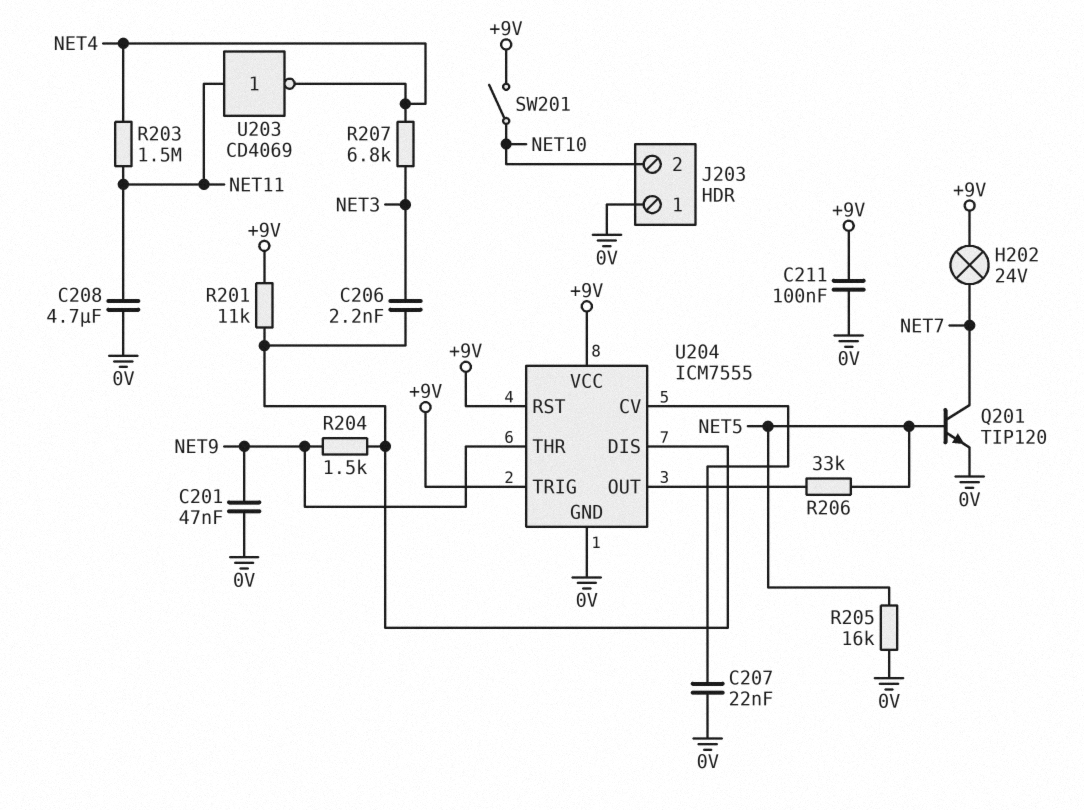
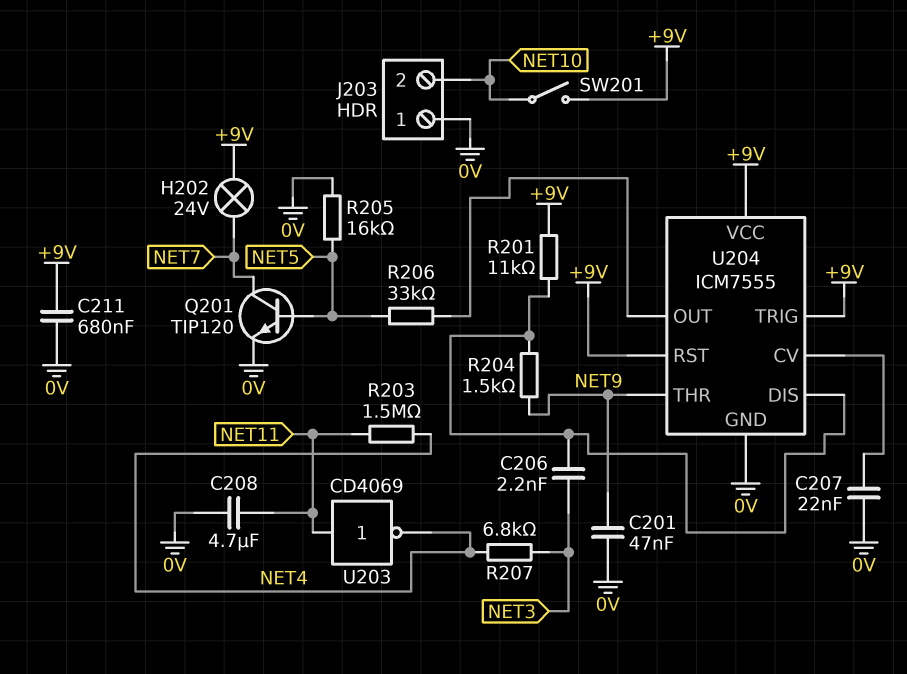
C211: 100nF (+9V, 0V) -> 680nF (+9V, 0V)

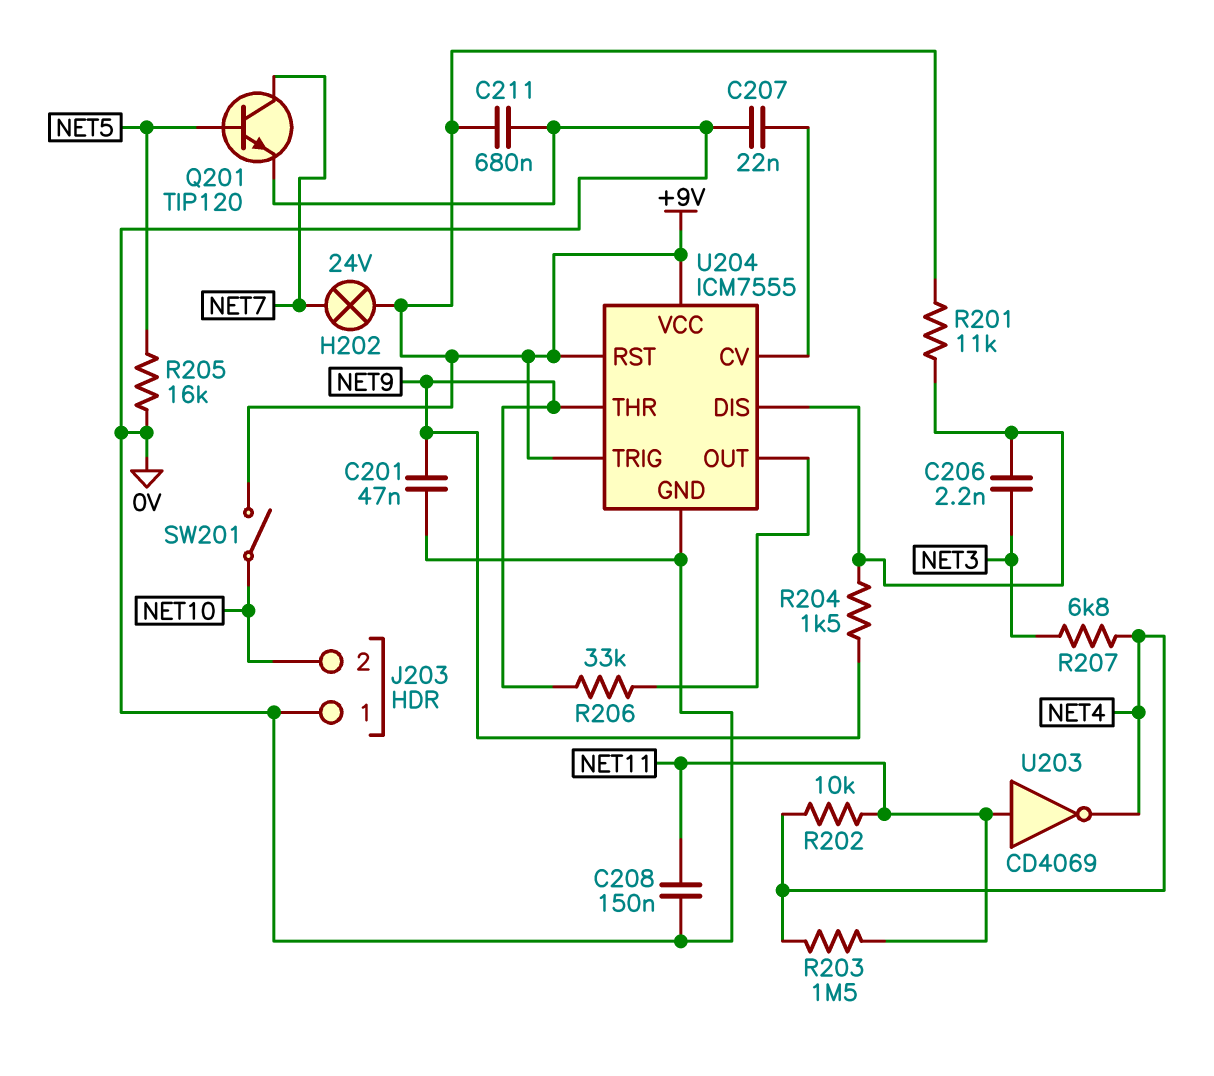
C208: 4.7uF (0V, NET11) -> 150nF (0V, NET11)
R202: none -> 10k (NET4, NET11)
R206: 33k (NET5, U204/OUT) -> 33k (NET9, U204/OUT)

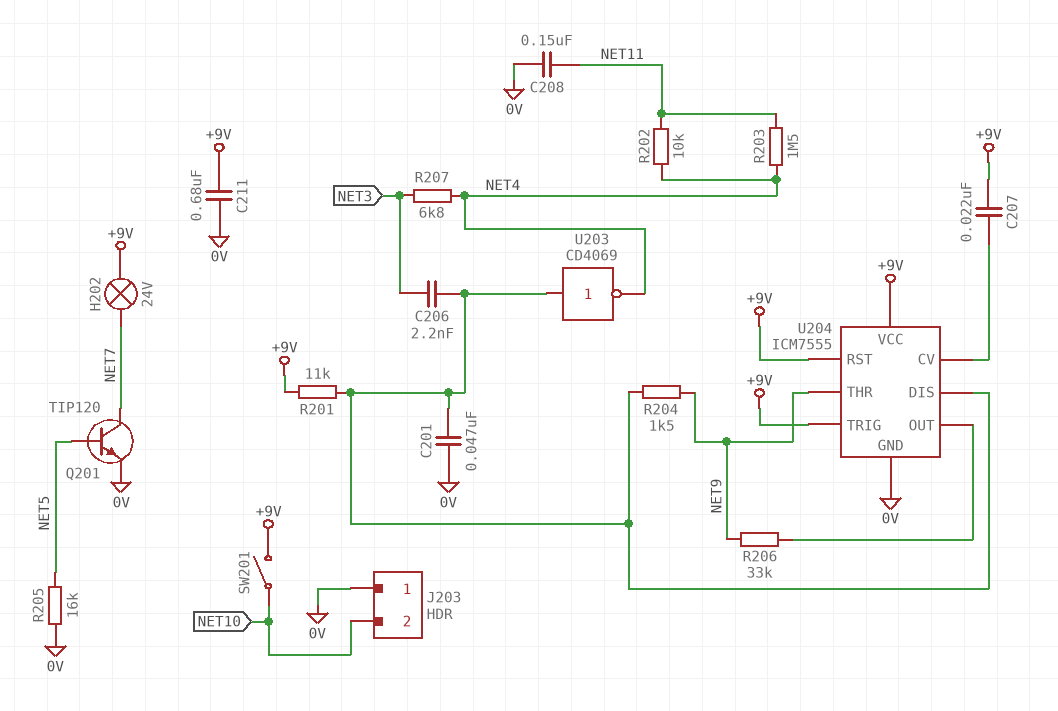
C201: 47nF (0V, NET9) -> 47nF (0V, U204/DIS)
C207: 22nF (0V, U204/CV) -> 22nF (+9V, U204/CV)
U203: NOT CD4069 (in NET11, out NET4) -> NOT CD4069 (in U204/DIS, out NET4)

